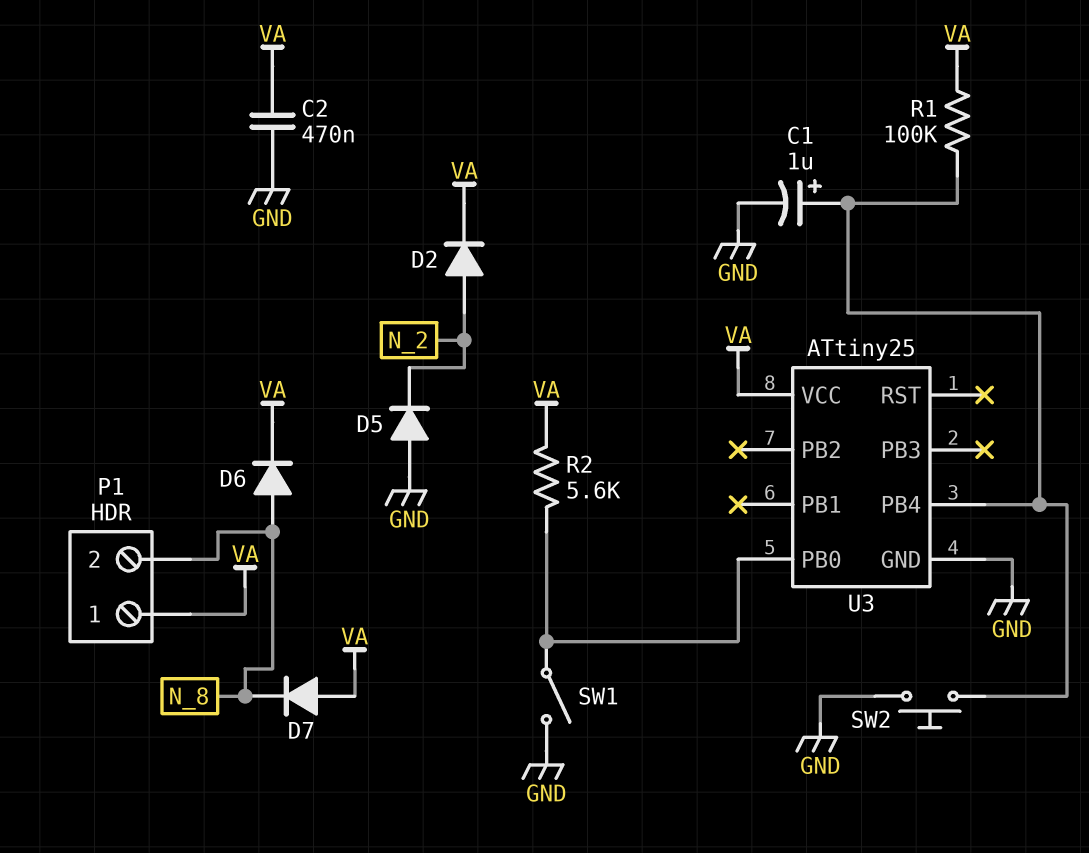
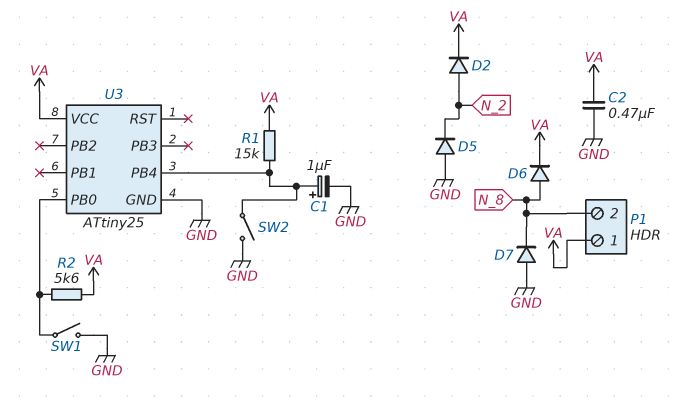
D7: diode (A VA, K N_8) -> diode (A GND, K N_8)
R1: 100k (U3/PB4, VA) -> 15k (U3/PB4, VA)
SW2: button (GND, U3/PB4) -> switch (GND, U3/PB4)

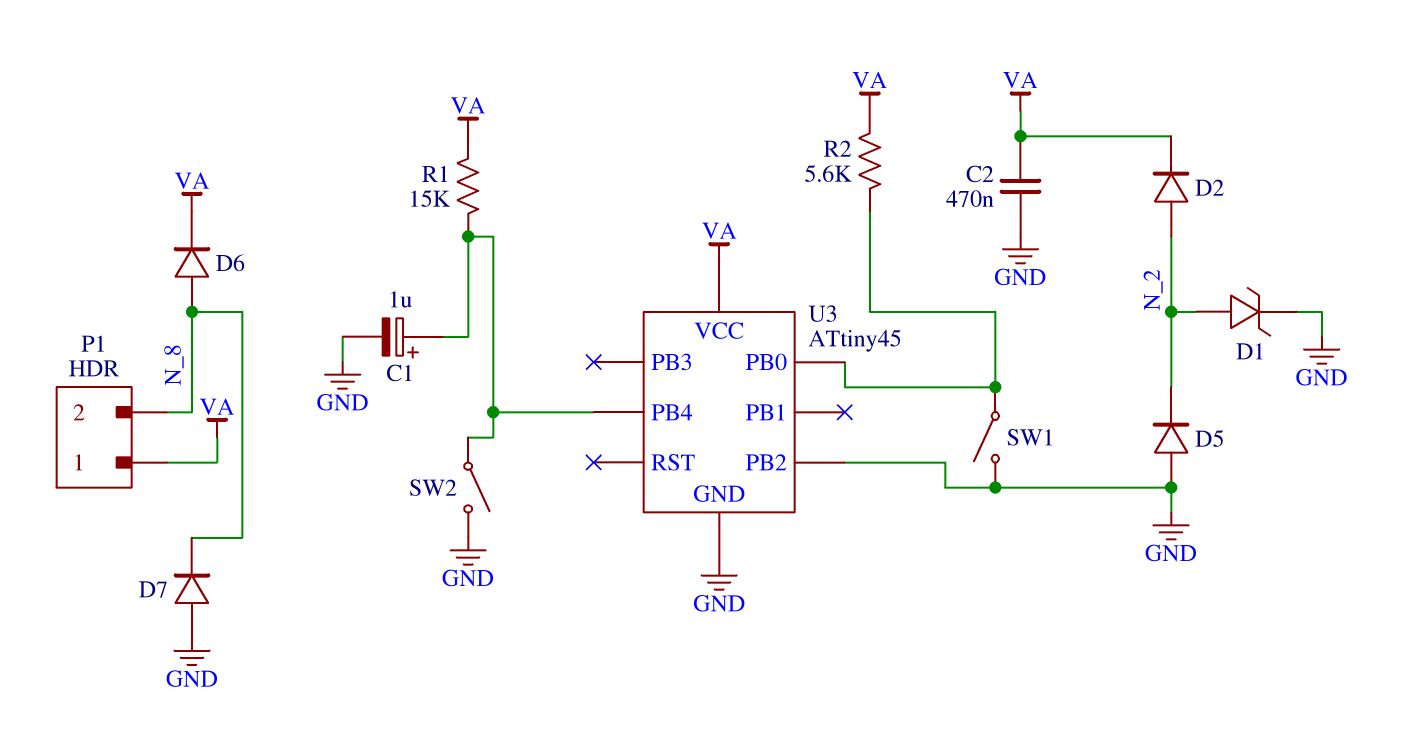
D1: none -> zener (A N_2, K GND)
U3: ATtiny25 -> ATtiny45
U3 pin PB2: none -> GND

